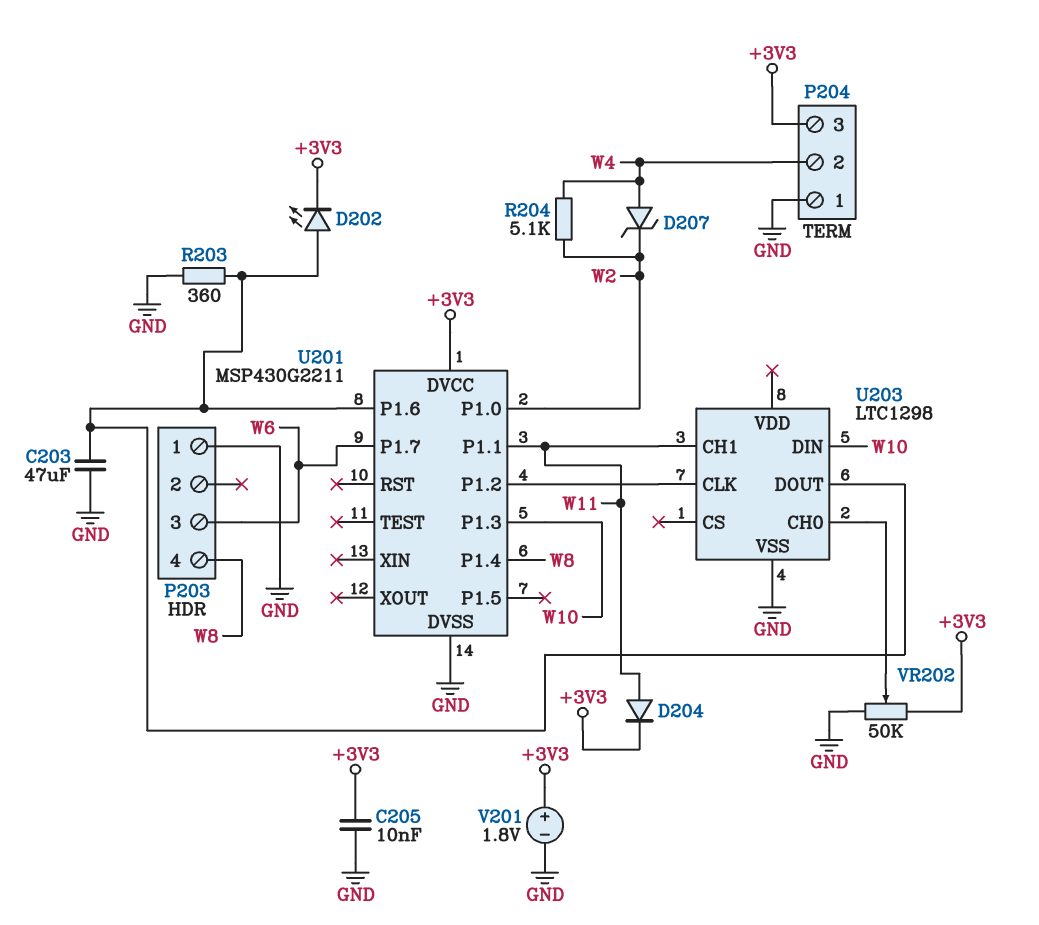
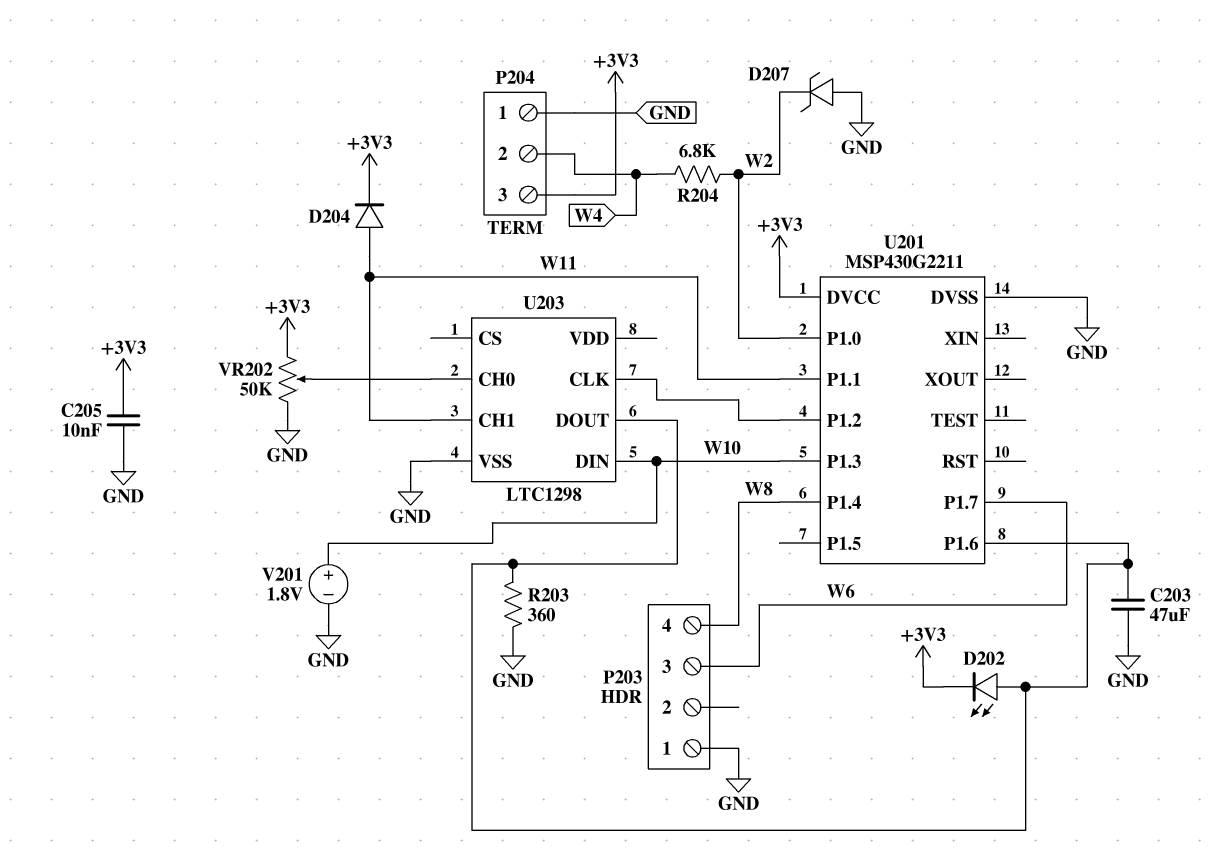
D207: zener (A W4, K W2) -> zener (A GND, K W2)
R204: 5.1k (W2, W4) -> 6.8k (W2, W4)
V201: 1.8V (plus +3V3, minus GND) -> 1.8V (plus W10, minus GND)

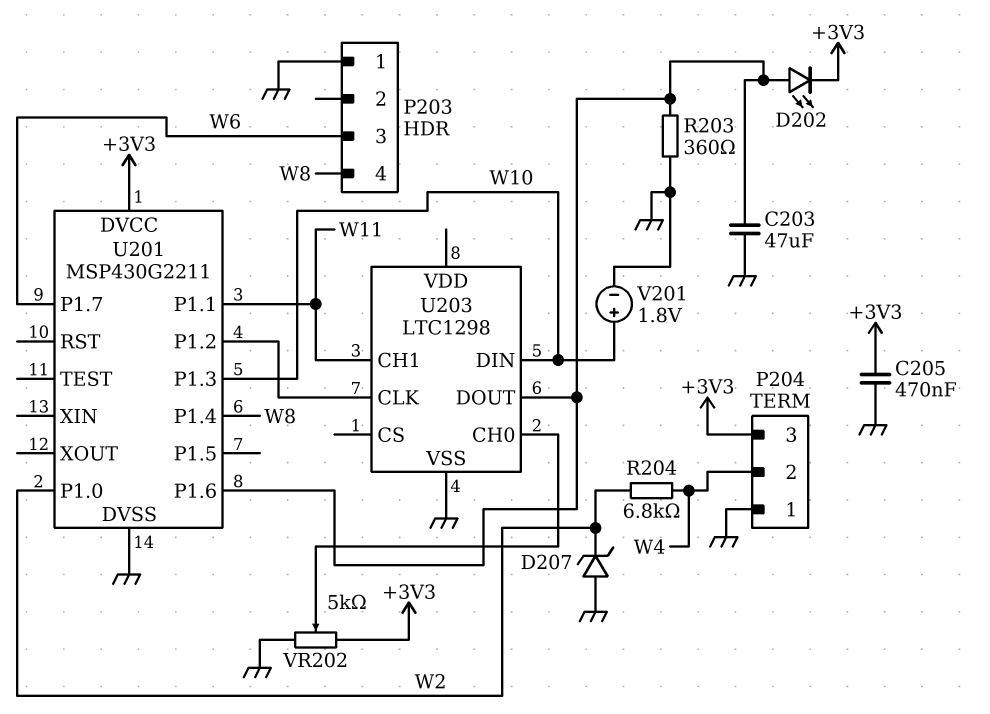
C205: 10nF (+3V3, GND) -> 470nF (+3V3, GND)
D204: diode (A W11, K +3V3) -> none
VR202: 50k (+3V3, GND, wiper U203/CH0) -> 5k (+3V3, GND, wiper U203/CH0)

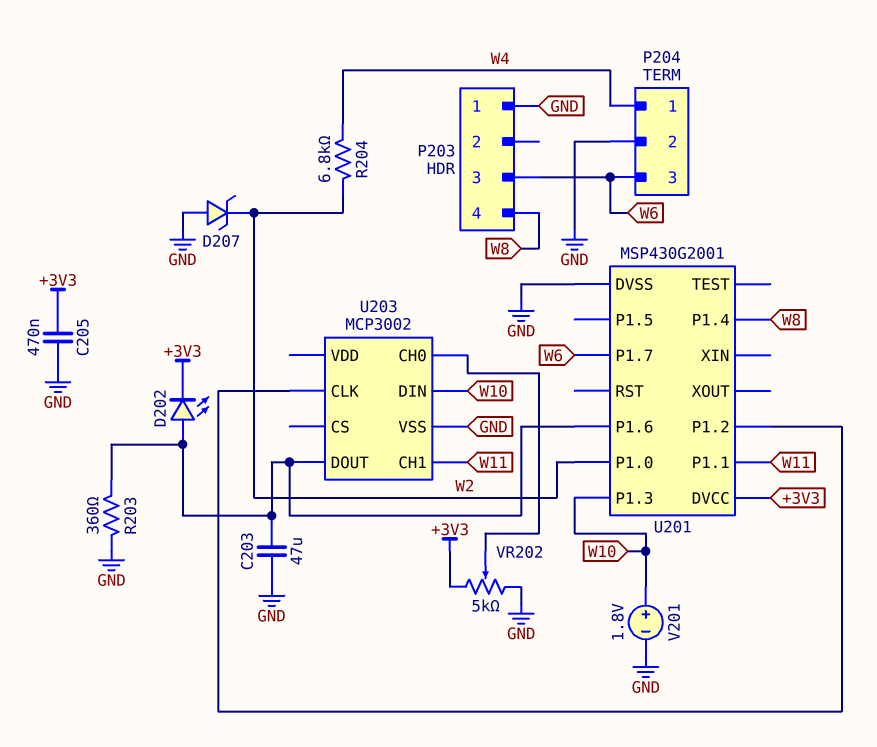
P204 pin 1: GND -> W4
P204 pin 2: W4 -> GND
P204 pin 3: +3V3 -> W6
U201: MSP430G2211 -> MSP430G2001
U203: LTC1298 -> MCP3002

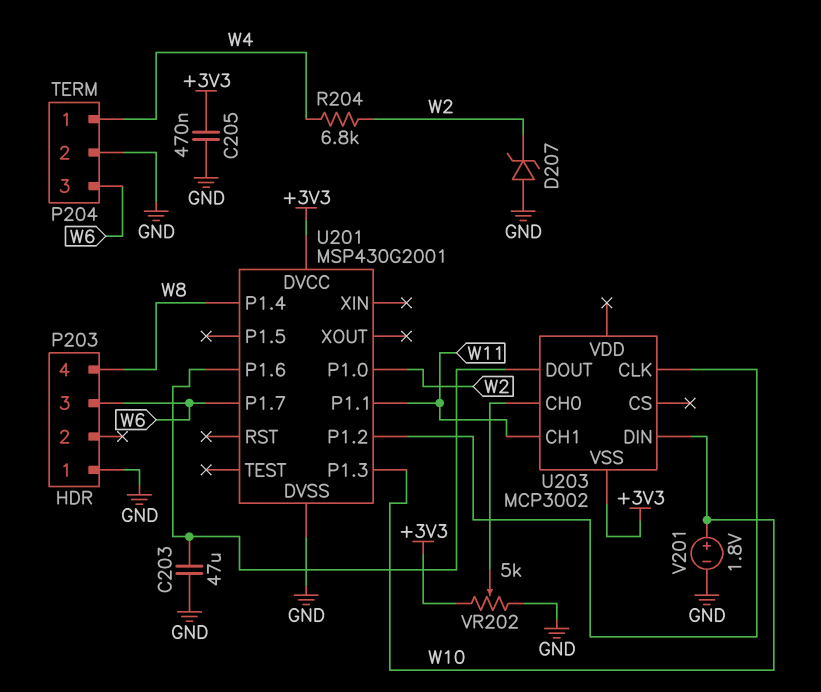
D202: LED (A U201/P1.6, K +3V3) -> none
R203: 360 (GND, U201/P1.6) -> none
U203 pin VSS: GND -> +3V3

